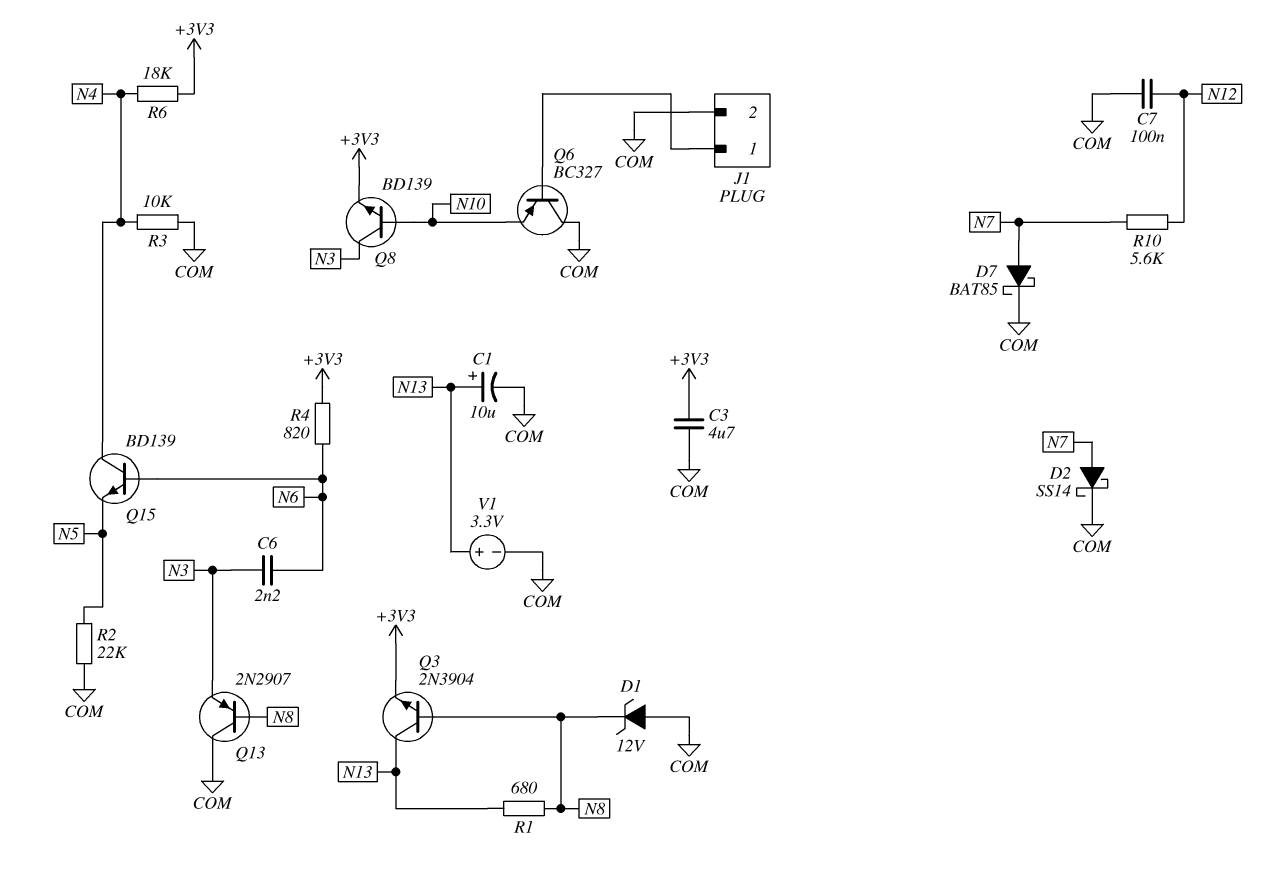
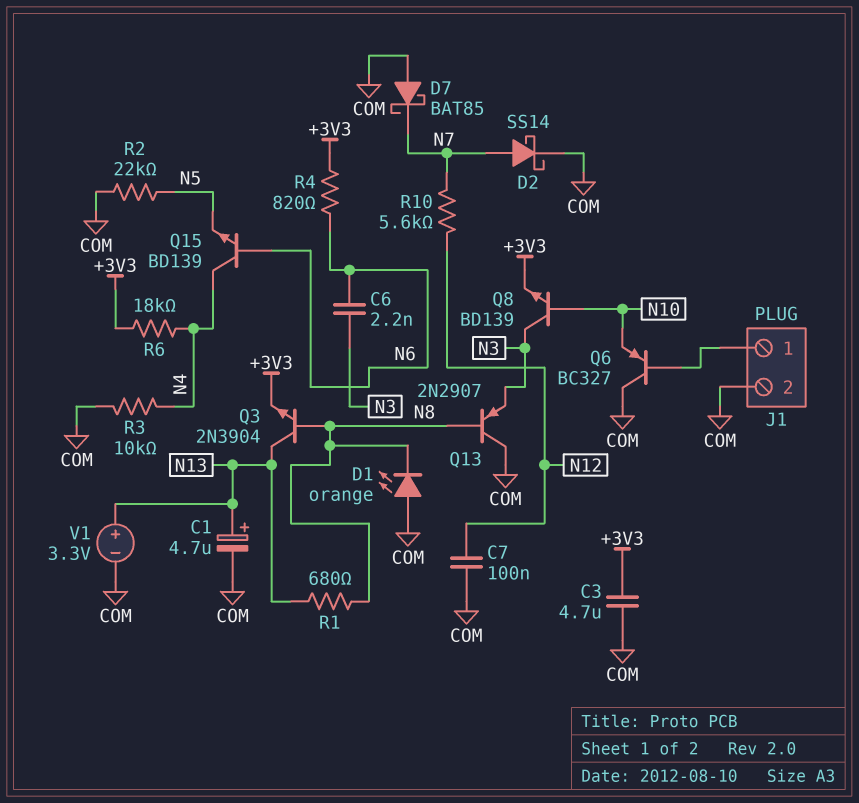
C1: 10uF (plus N13, minus COM) -> 4.7uF (plus N13, minus COM)
D1: zener 12V (A COM, K N8) -> LED orange (A COM, K N8)
D7: schottky BAT85 (A N7, K COM) -> schottky BAT85 (A COM, K N7)

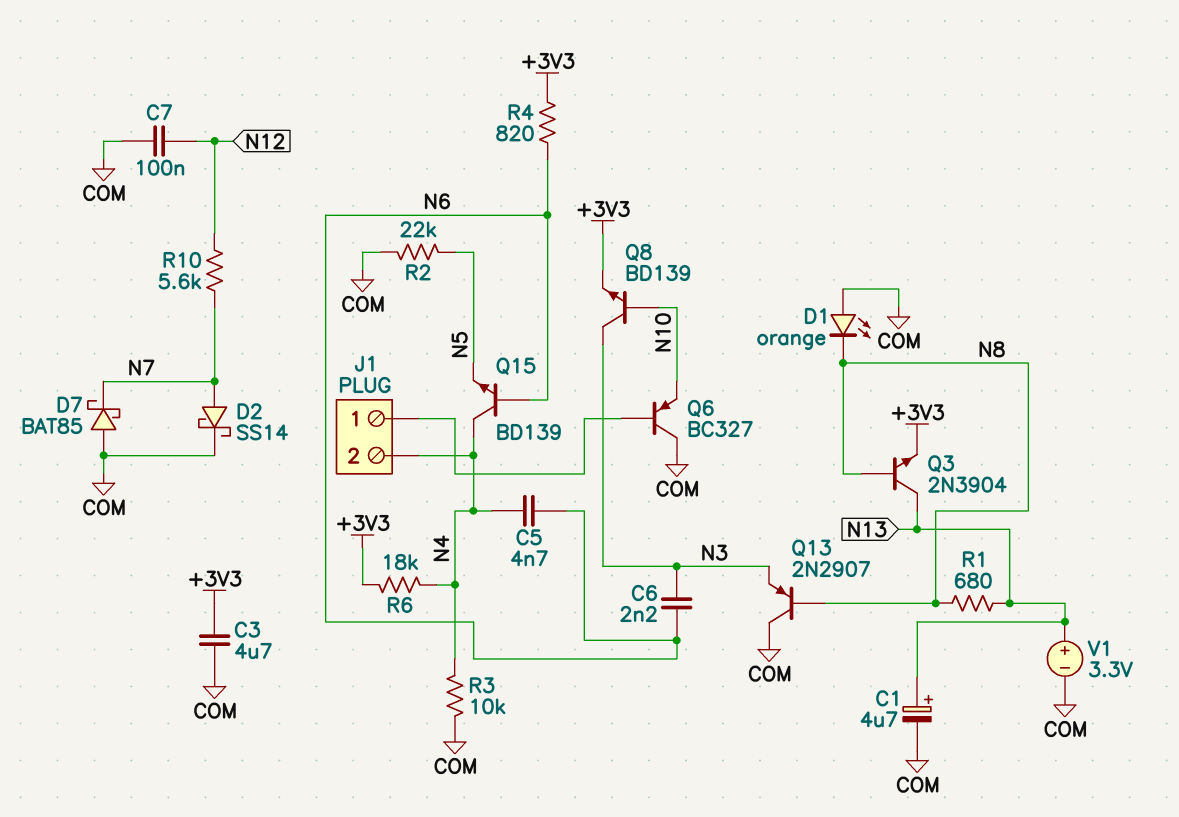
C5: none -> 4.7nF (N4, N6)
J1 pin 2: COM -> N4

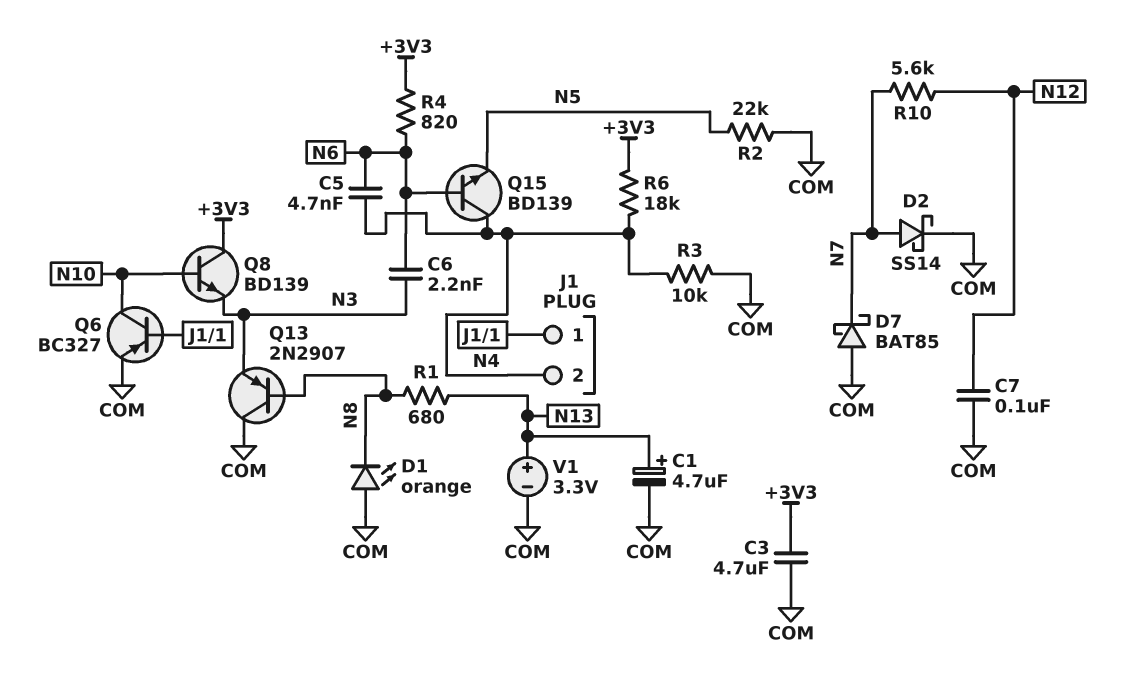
Q3: NPN 2N3904 (B N8, C N13, E +3V3) -> none
Q6: PNP BC327 (B J1/1, C COM, E N10) -> PNP BC327 (B J1/1, C N10, E COM)
Q8: NPN BD139 (B N10, C N3, E +3V3) -> NPN BD139 (B N10, C +3V3, E N3)

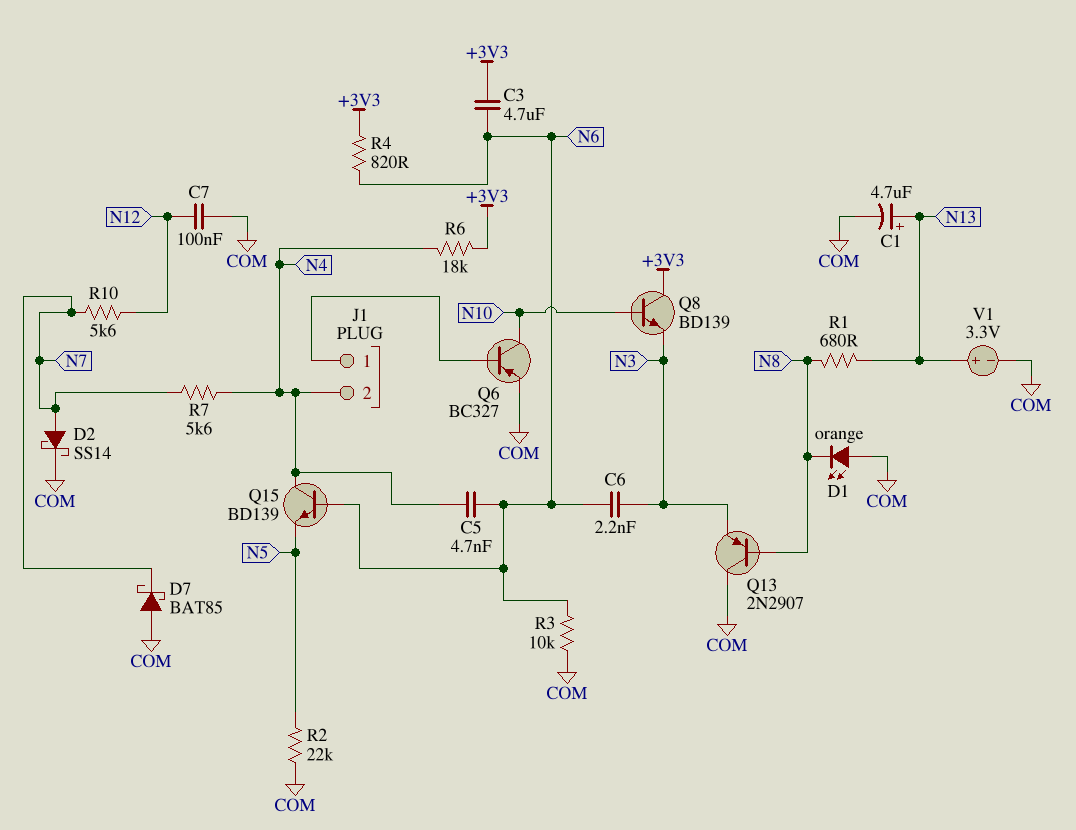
C3: 4.7uF (+3V3, COM) -> 4.7uF (+3V3, N6)
R3: 10k (COM, N4) -> 10k (COM, N6)
R7: none -> 5.6k (N4, N7)

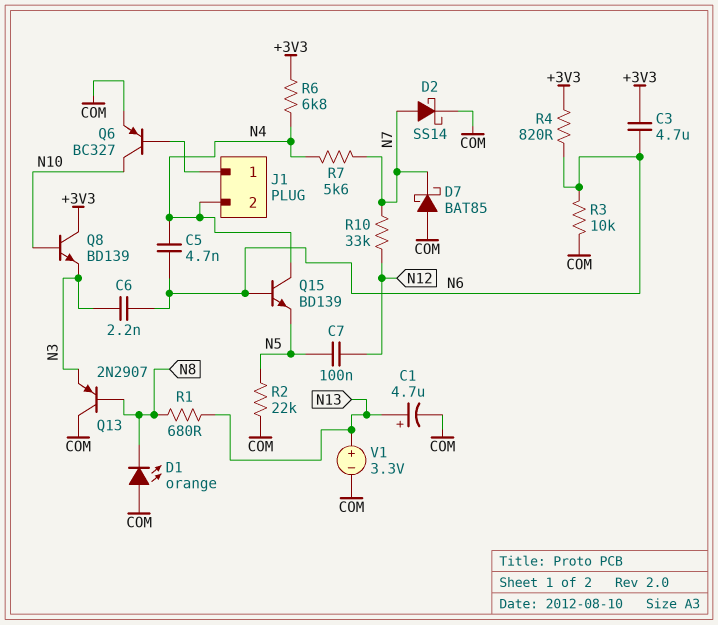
C7: 100nF (COM, N12) -> 100nF (N5, N12)
R6: 18k (+3V3, N4) -> 6.8k (+3V3, N4)
R10: 5.6k (N7, N12) -> 33k (N7, N12)

